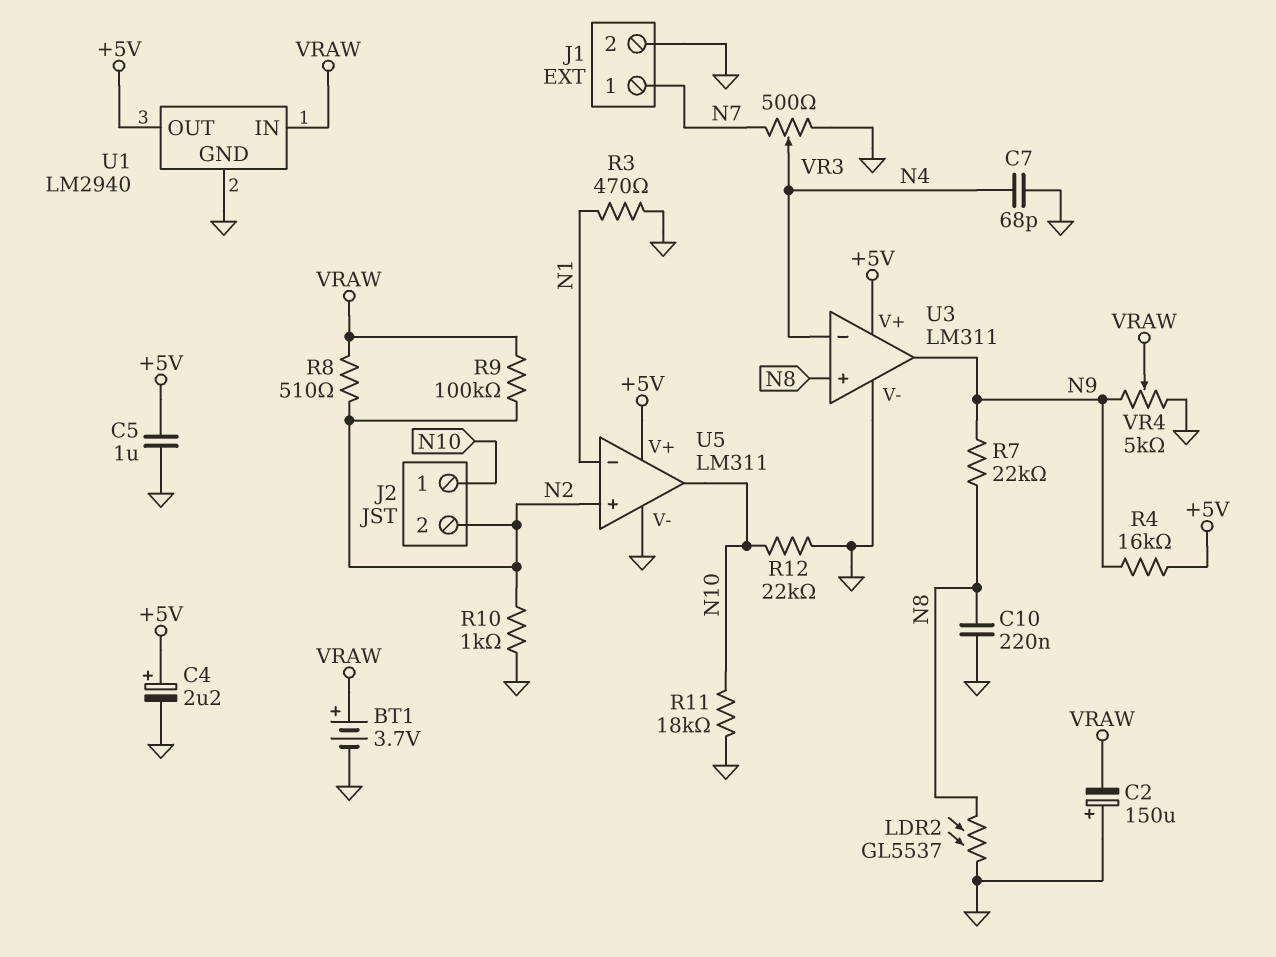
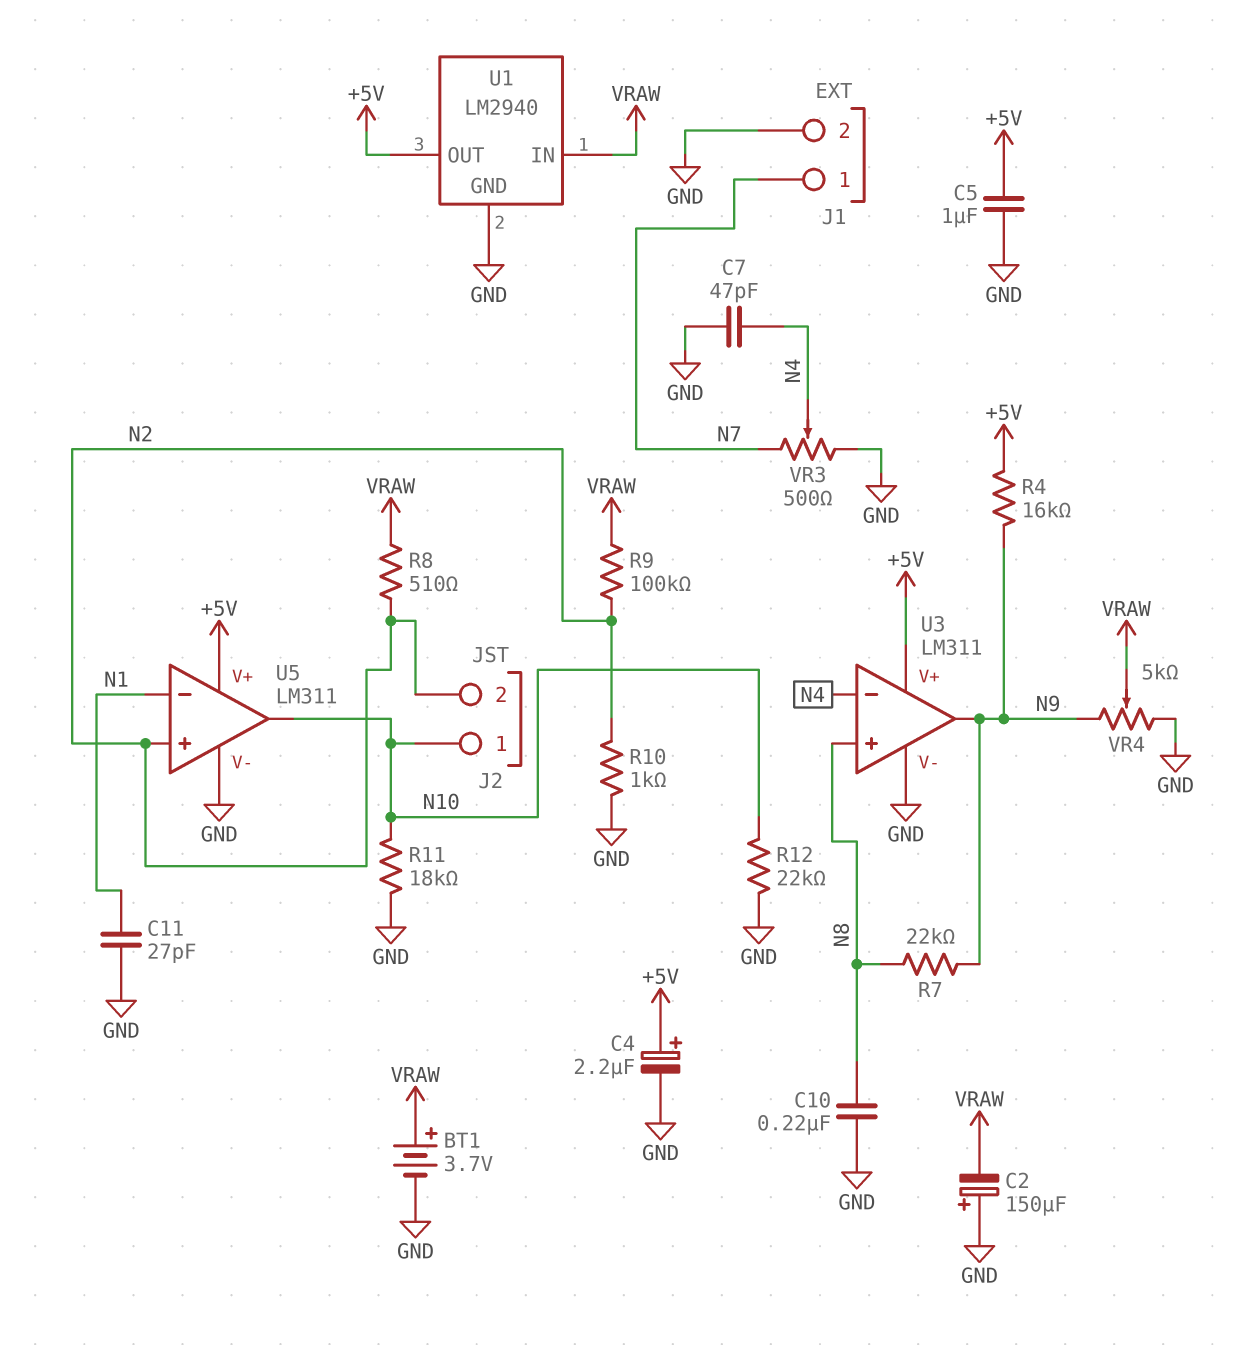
C7: 68pF (GND, N4) -> 47pF (GND, N4)
C11: none -> 27pF (GND, N1)
LDR2: GL5537 (GND, N8) -> none
R3: 470 (GND, N1) -> none

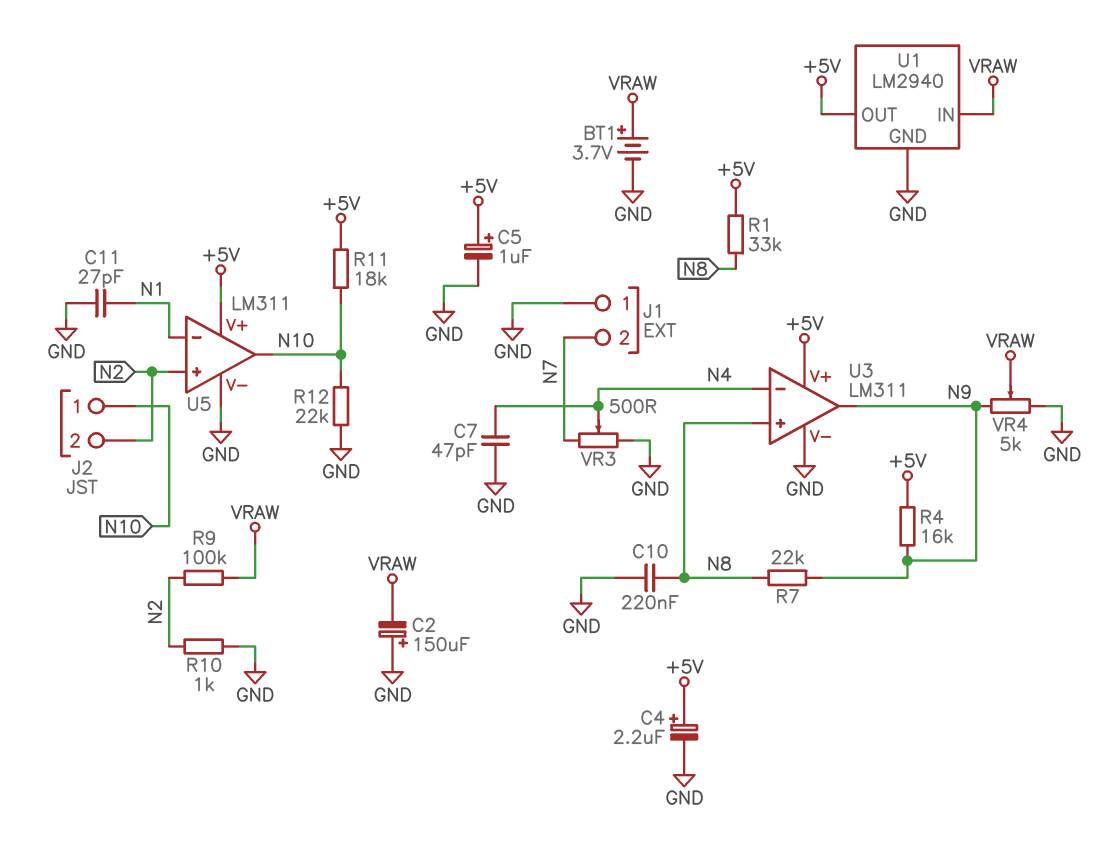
C5: 1uF (+5V, GND) -> 1uF (plus +5V, minus GND)
J1 pin 1: N7 -> GND
J1 pin 2: GND -> N7
R1: none -> 33k (+5V, N8)
R8: 510 (N2, VRAW) -> none
R11: 18k (GND, N10) -> 18k (+5V, N10)

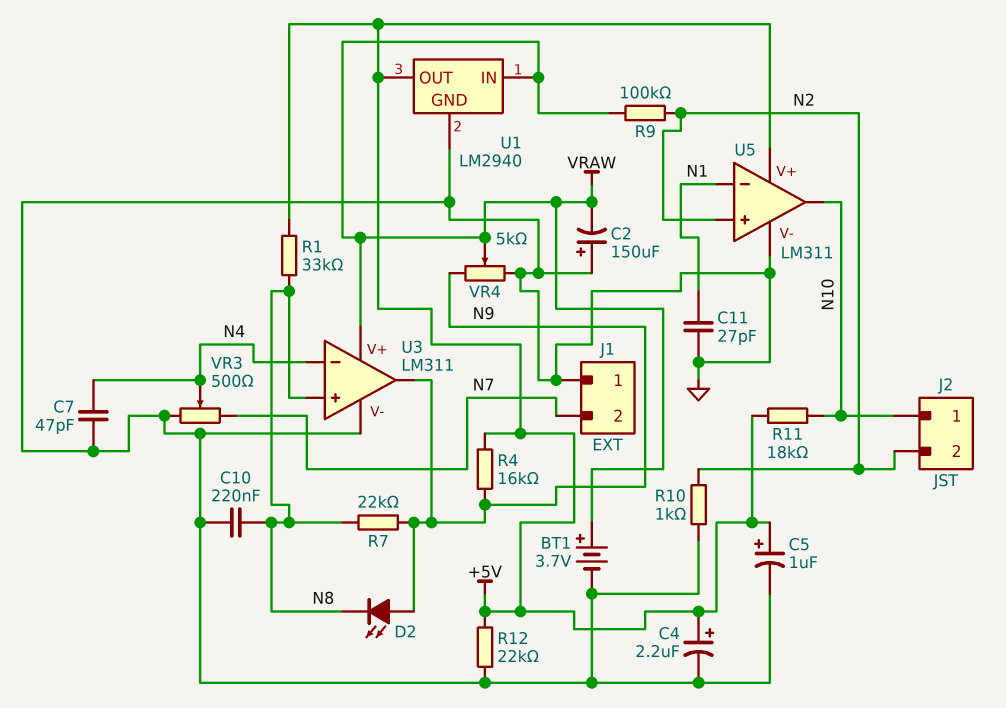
D2: none -> LED (A N9, K N8)
R12: 22k (GND, N10) -> 22k (+5V, GND)
U3 pin V+: +5V -> VRAW

